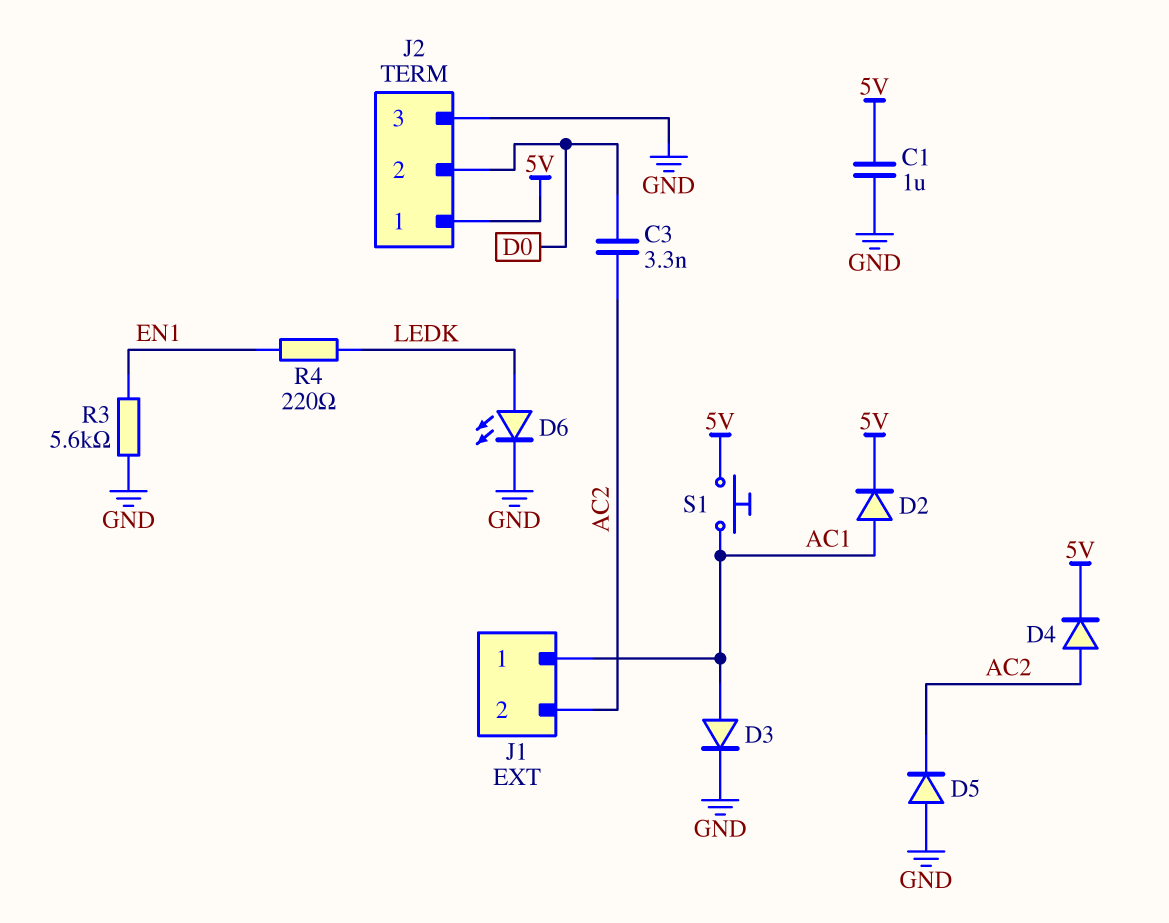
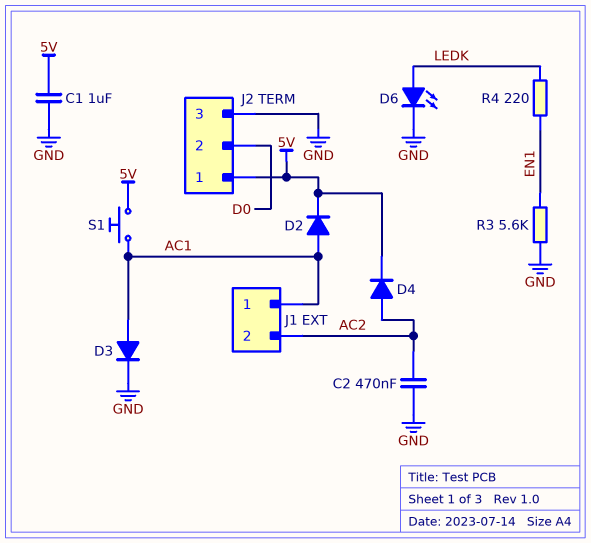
C2: none -> 470nF (AC2, GND)
C3: 3.3nF (AC2, D0) -> none
D5: diode (A GND, K AC2) -> none

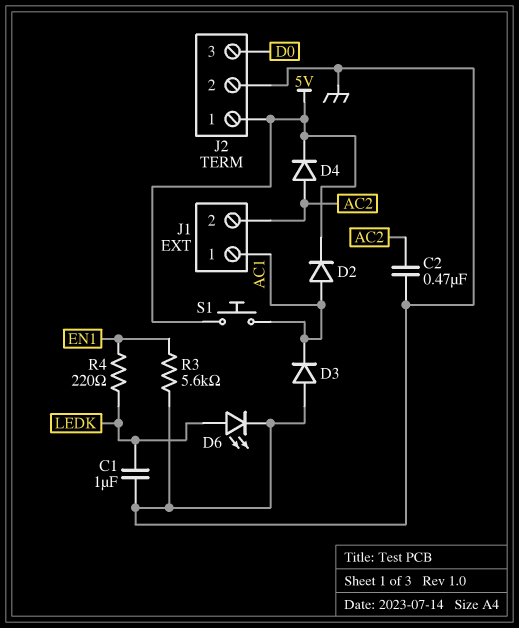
C1: 1uF (5V, GND) -> 1uF (GND, LEDK)
D3: diode (A AC1, K GND) -> diode (A GND, K AC1)
J2 pin 2: D0 -> GND
J2 pin 3: GND -> D0

